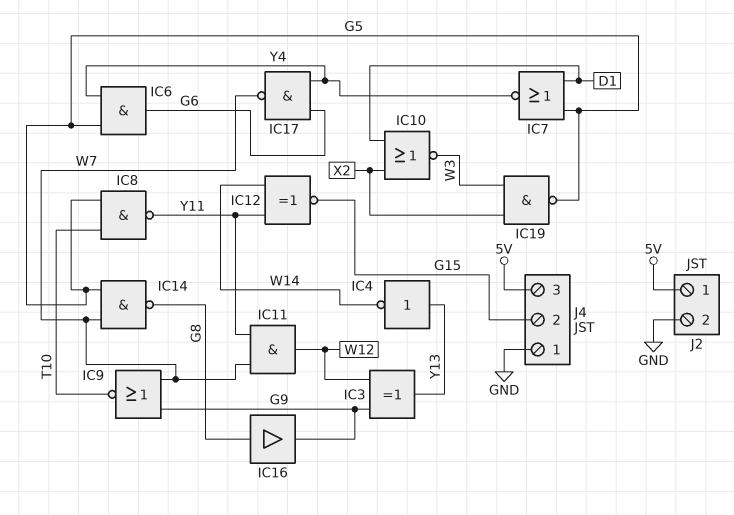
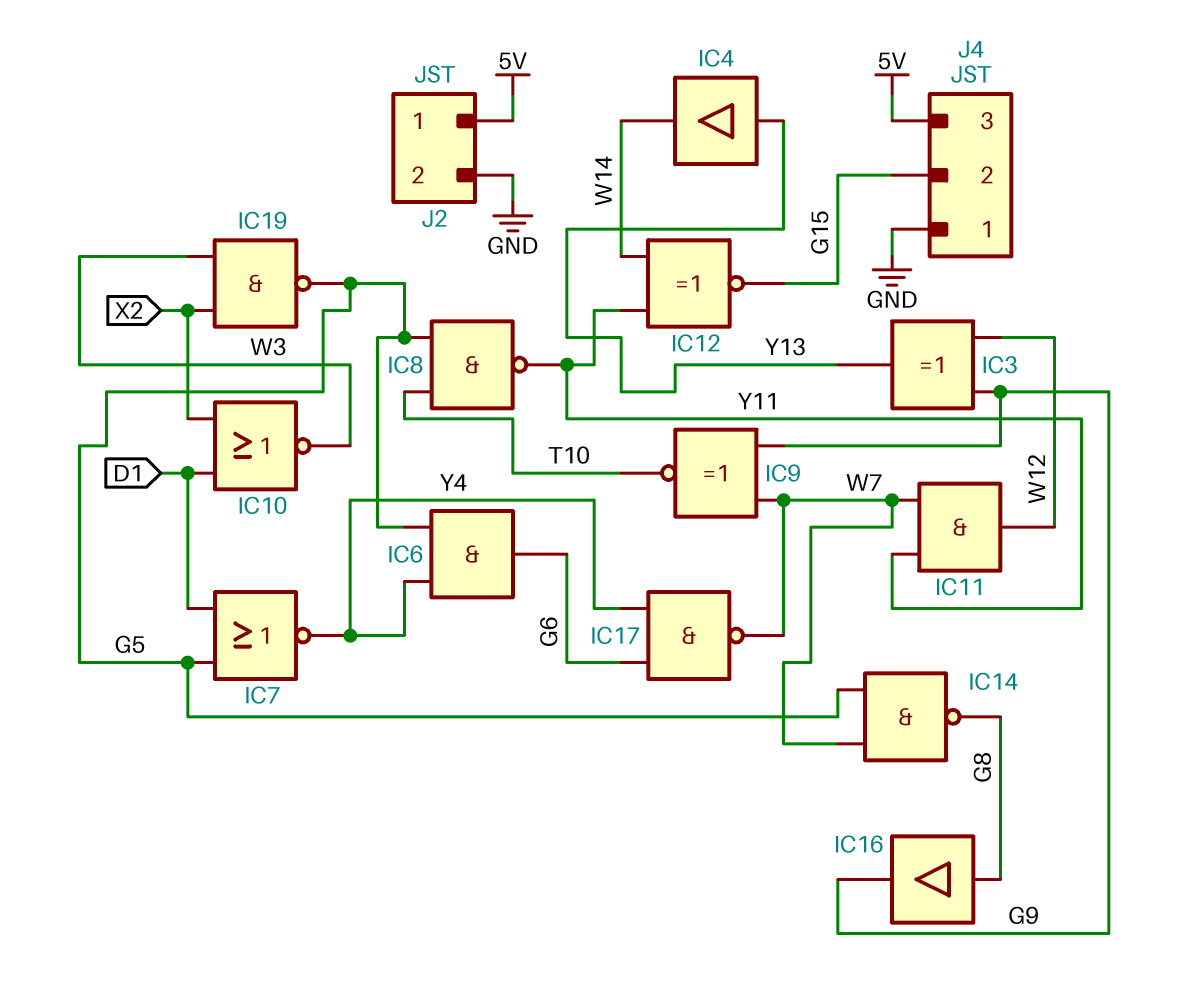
IC4: NOT (in Y13, out W14) -> buffer (in Y13, out W14)
IC9: NOR (in G9, in W7, out T10) -> XNOR (in G9, in W7, out T10)

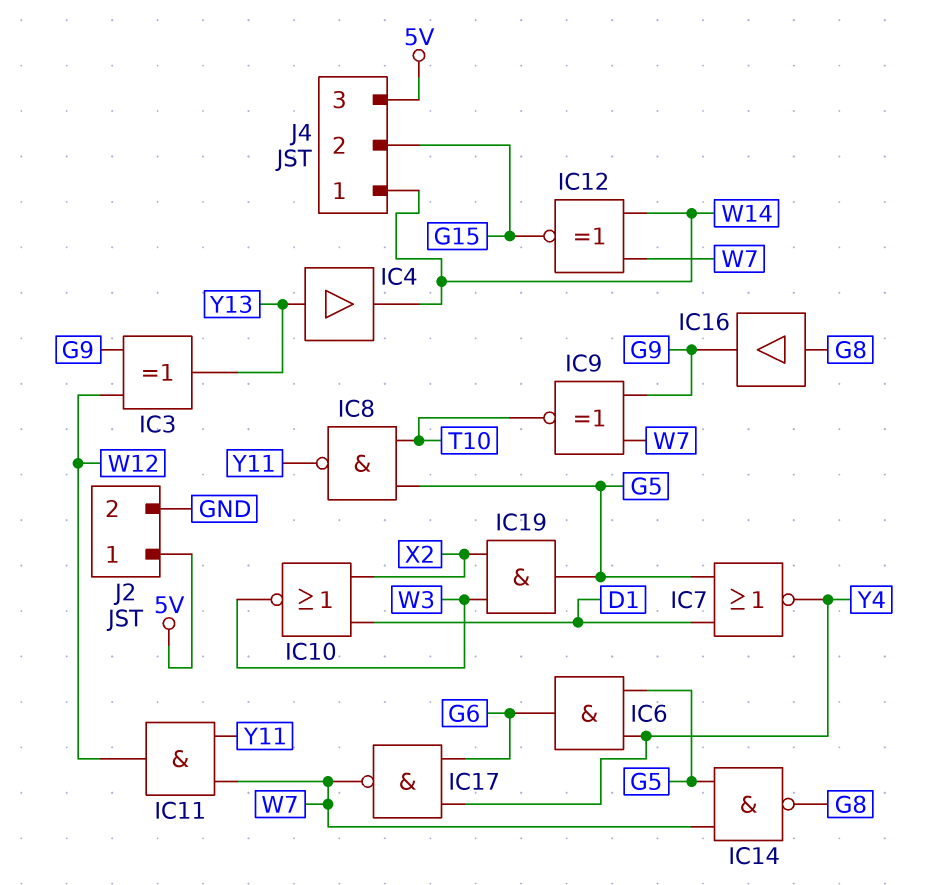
IC12: XNOR (in W14, in Y11, out G15) -> XNOR (in W7, in W14, out G15)
IC19: NAND (in W3, in X2, out G5) -> AND (in W3, in X2, out G5)
J4 pin 1: GND -> W14

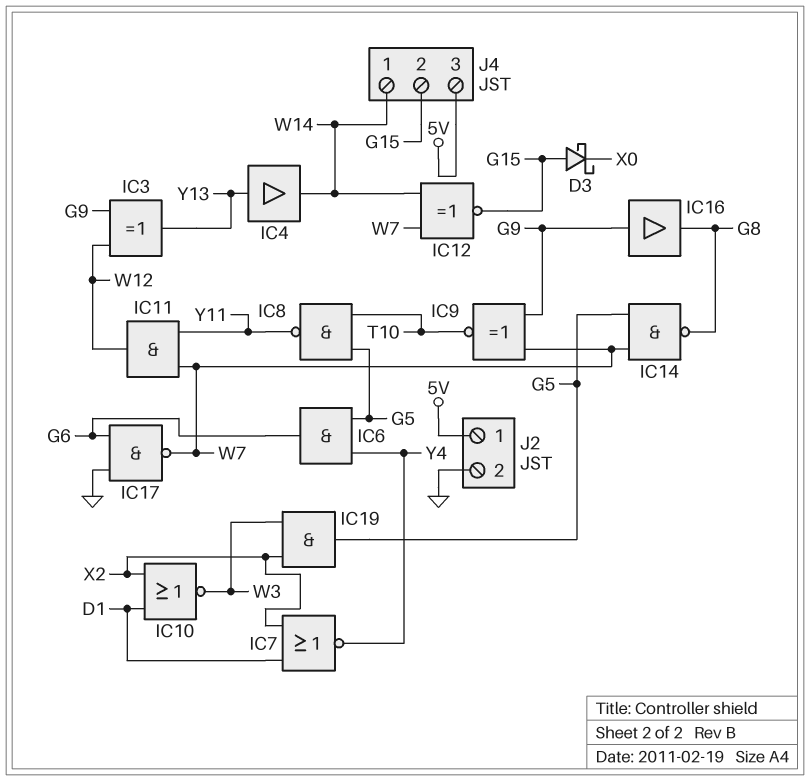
D3: none -> schottky (A G15, K X0)
IC7: NOR (in D1, in G5, out Y4) -> NOR (in D1, in X2, out Y4)
IC16: buffer (in G8, out G9) -> buffer (in G9, out G8)
IC17: NAND (in G6, in Y4, out W7) -> NAND (in G6, in GND, out W7)

